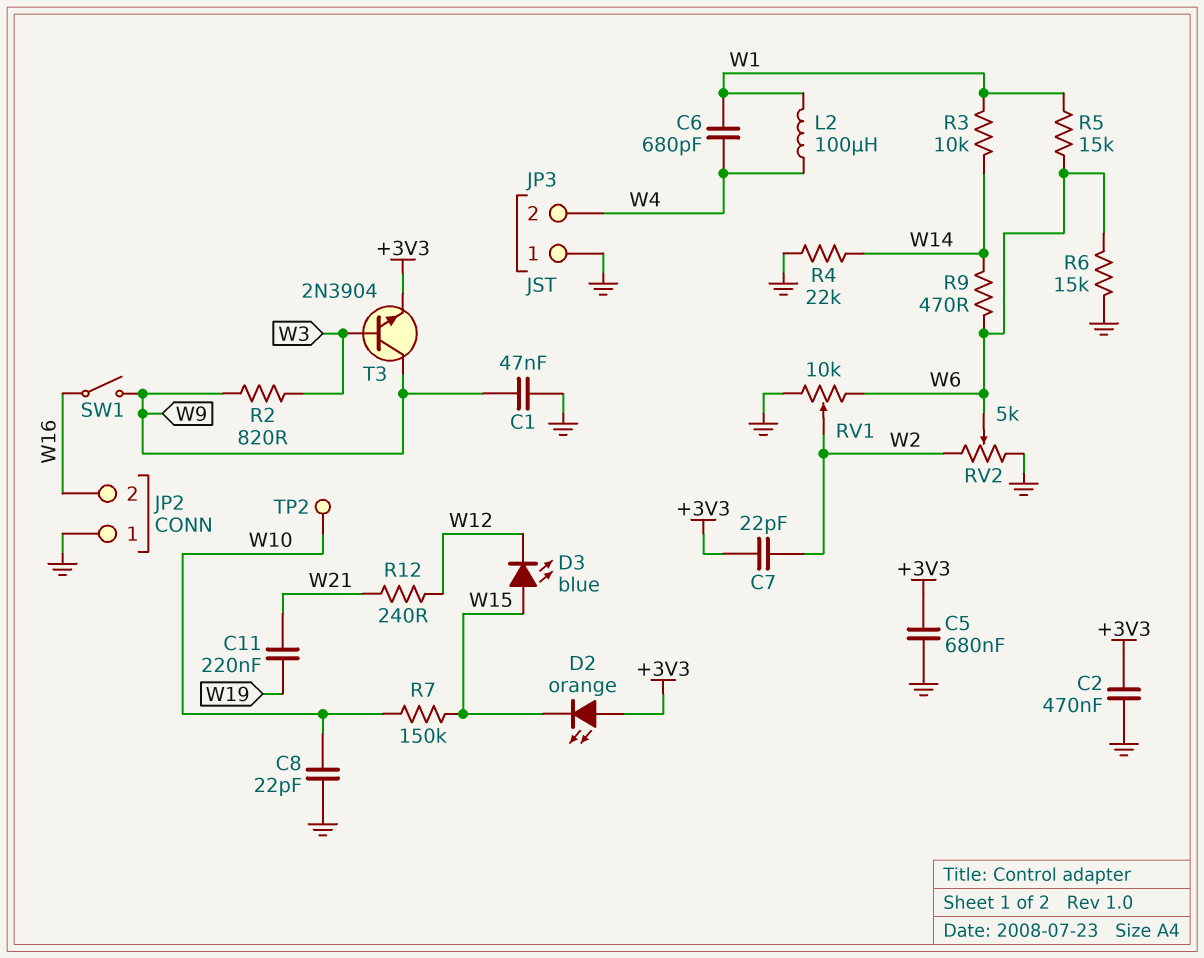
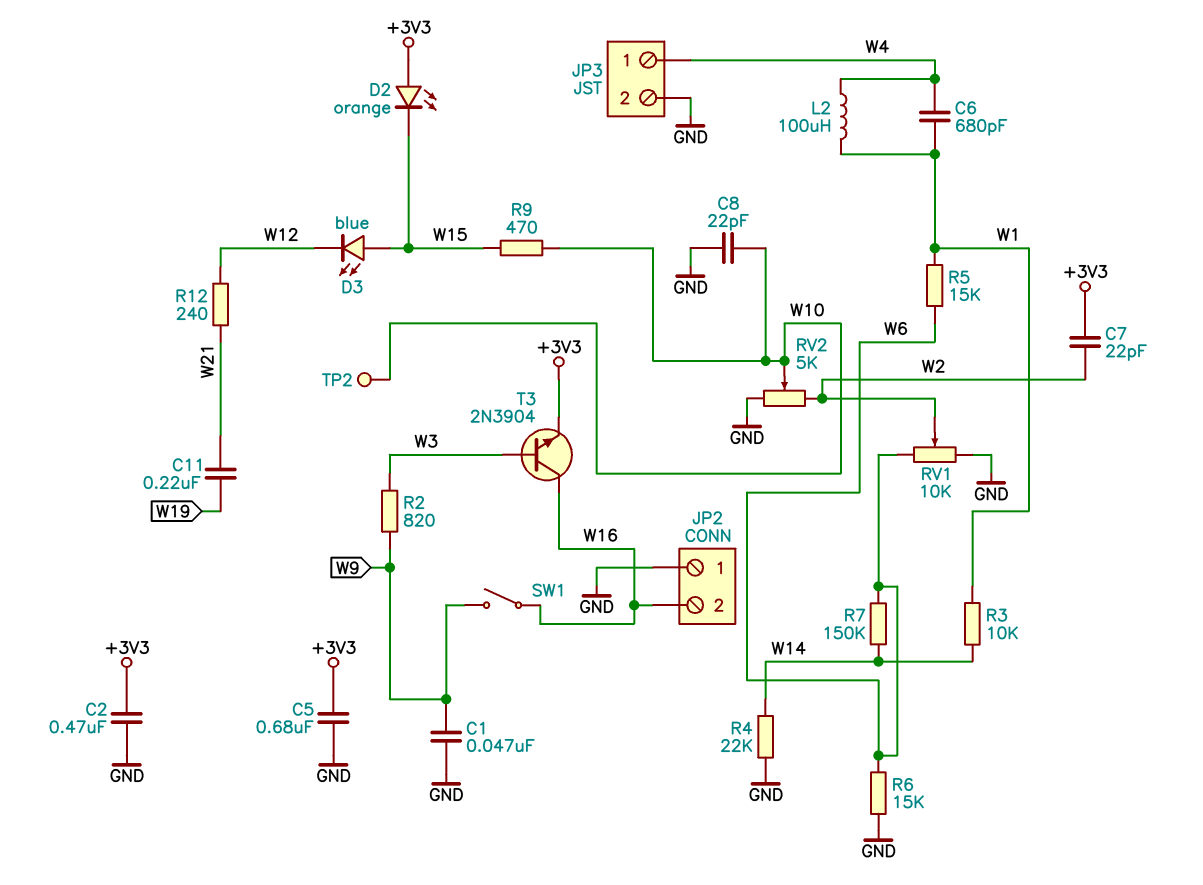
JP3 pin 1: GND -> W4
JP3 pin 2: W4 -> GND
R7: 150k (W10, W15) -> 150k (W6, W14)
R9: 470 (W6, W14) -> 470 (W10, W15)
RV2: 5k (GND, W2, wiper W6) -> 5k (GND, W2, wiper W10)
T3: NPN 2N3904 (B W3, C W9, E +3V3) -> NPN 2N3904 (B W3, C W16, E +3V3)

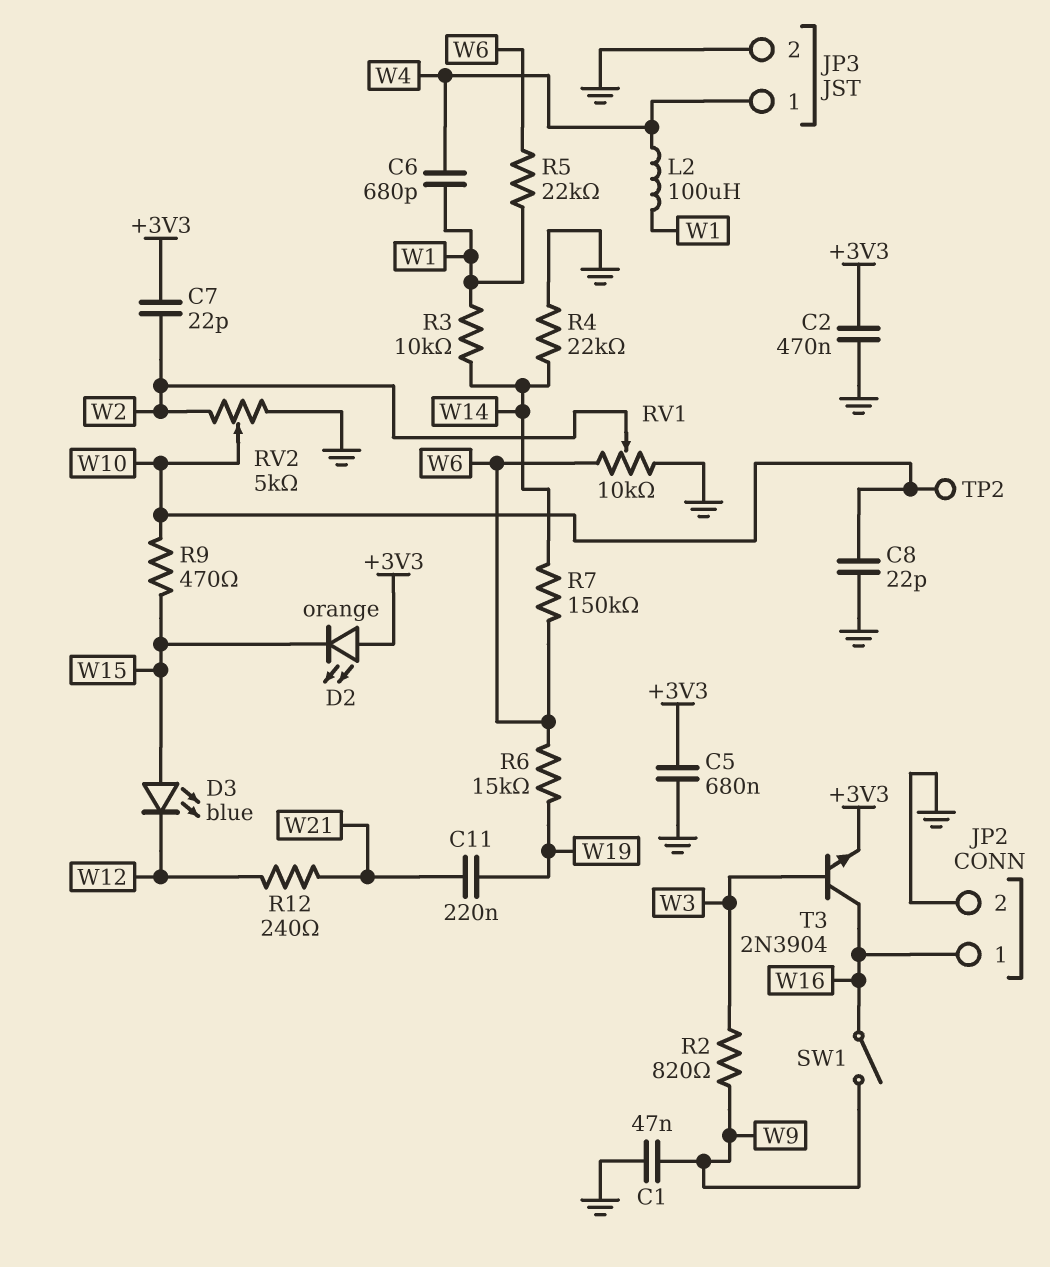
JP2 pin 1: GND -> W16
JP2 pin 2: W16 -> GND
R5: 15k (W1, W6) -> 22k (W1, W6)
R6: 15k (GND, W6) -> 15k (W6, W19)

